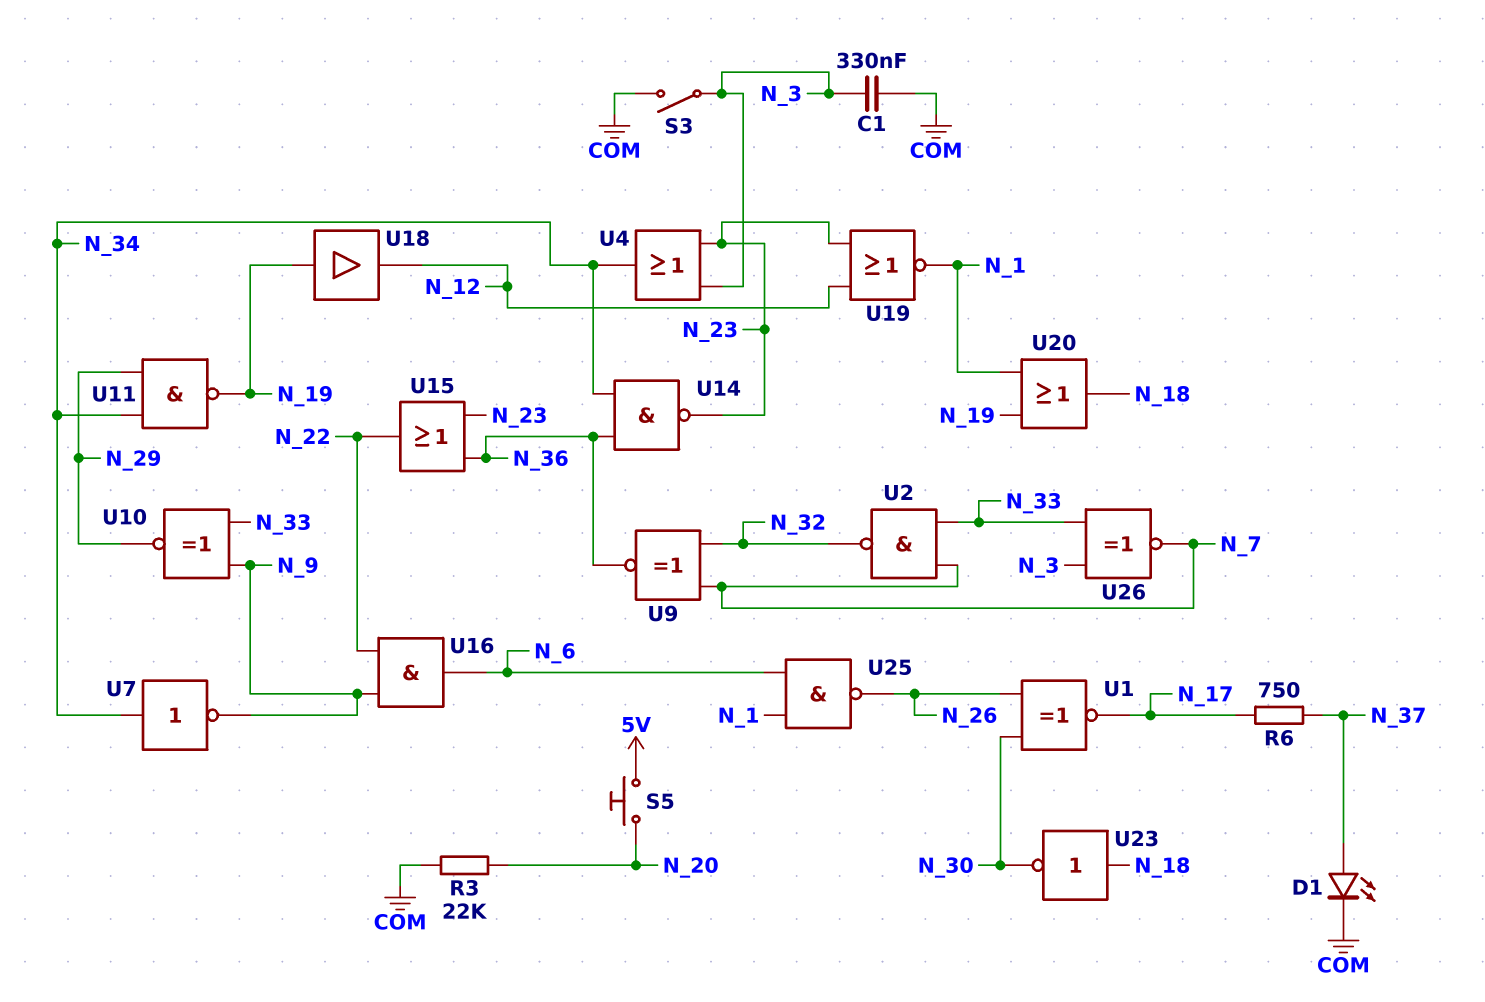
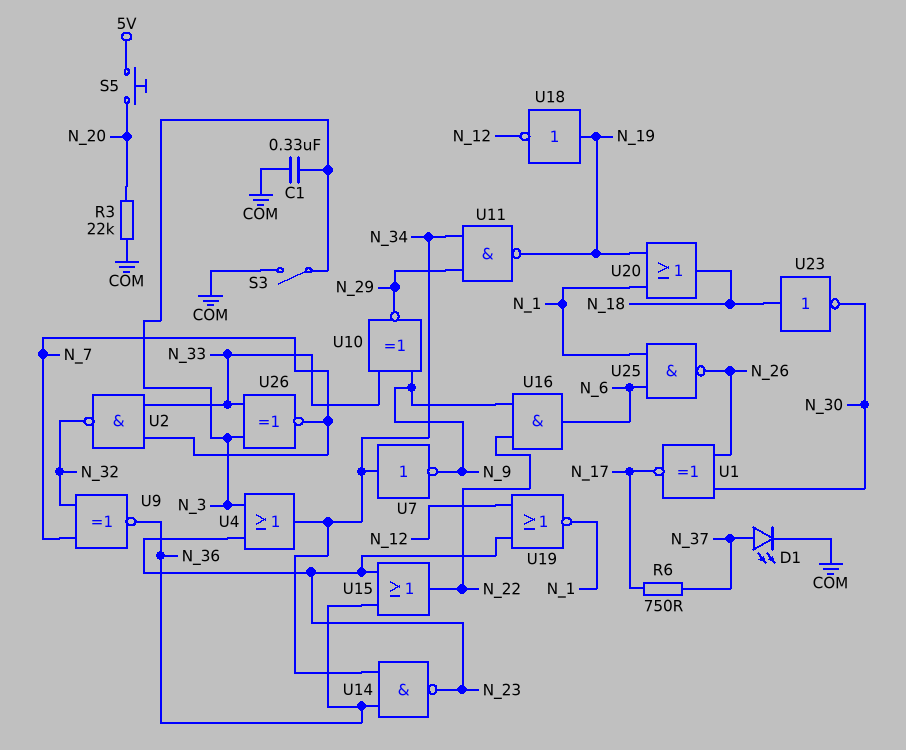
U18: buffer (in N_19, out N_12) -> NOT (in N_19, out N_12)

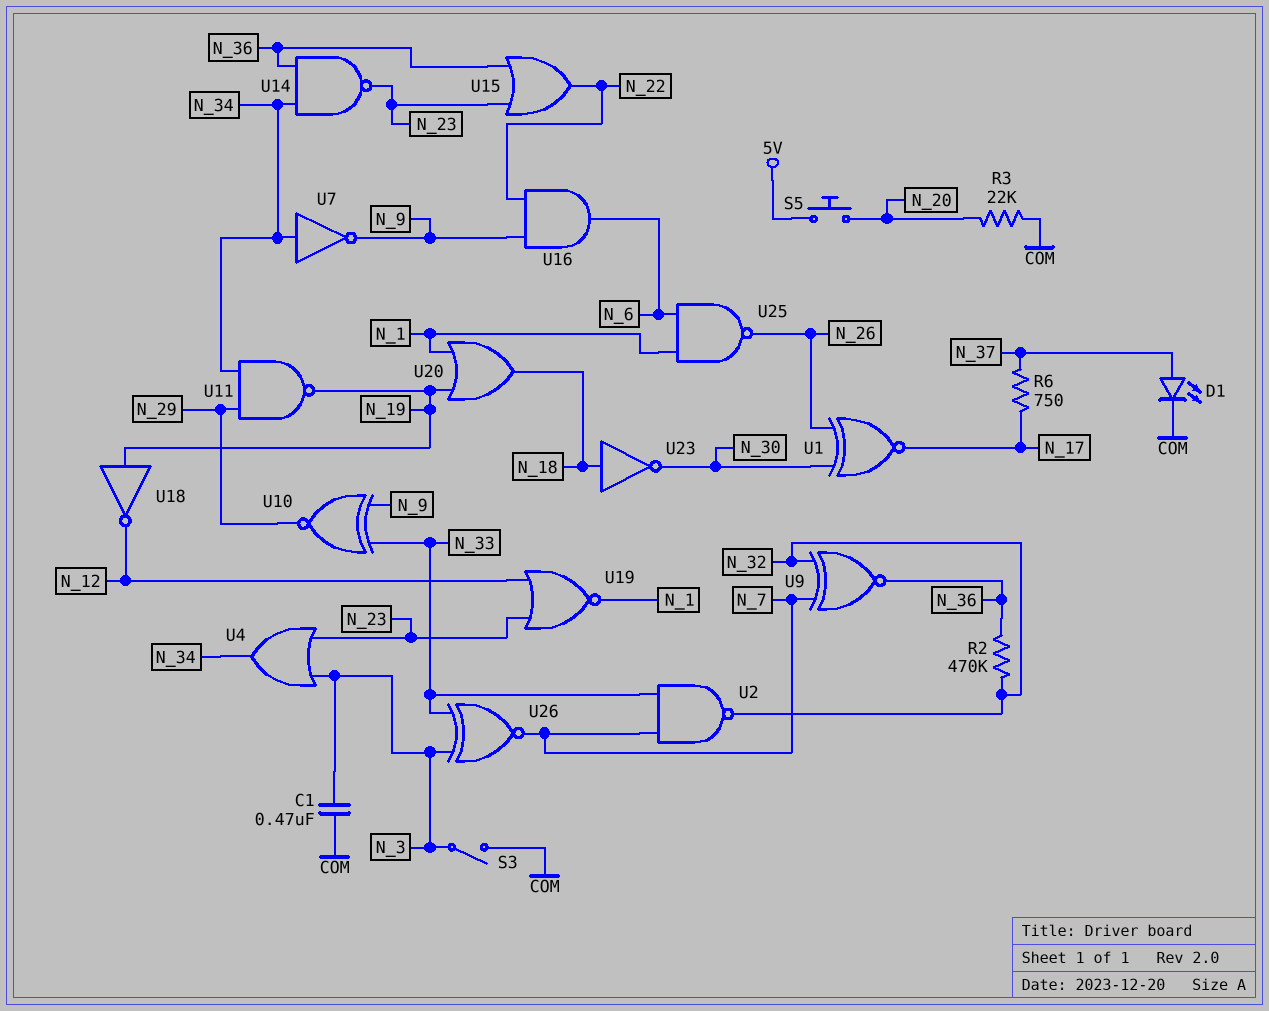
C1: 330nF (COM, N_3) -> 470nF (COM, N_3)
R2: none -> 470k (N_32, N_36)

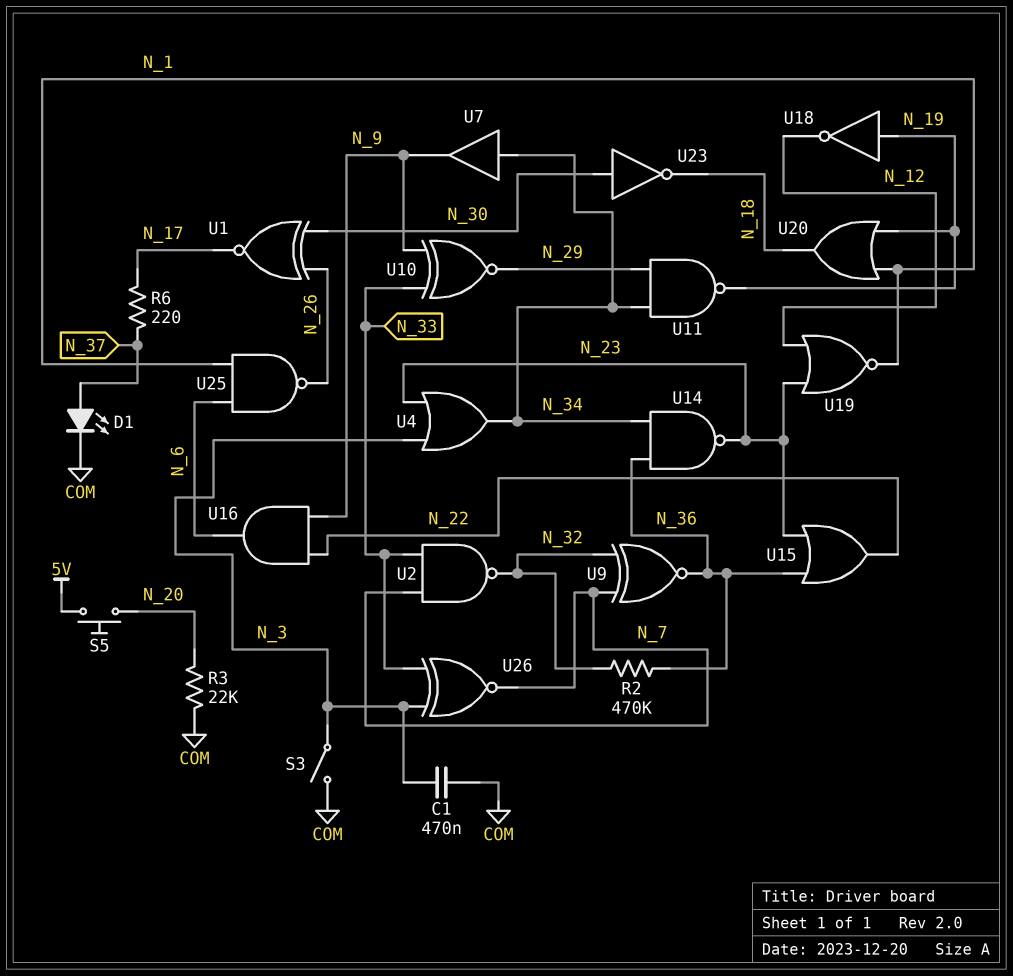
R6: 750 (N_17, N_37) -> 220 (N_17, N_37)
U7: NOT (in N_34, out N_9) -> buffer (in N_34, out N_9)
U23: NOT (in N_18, out N_30) -> NOT (in N_30, out N_18)

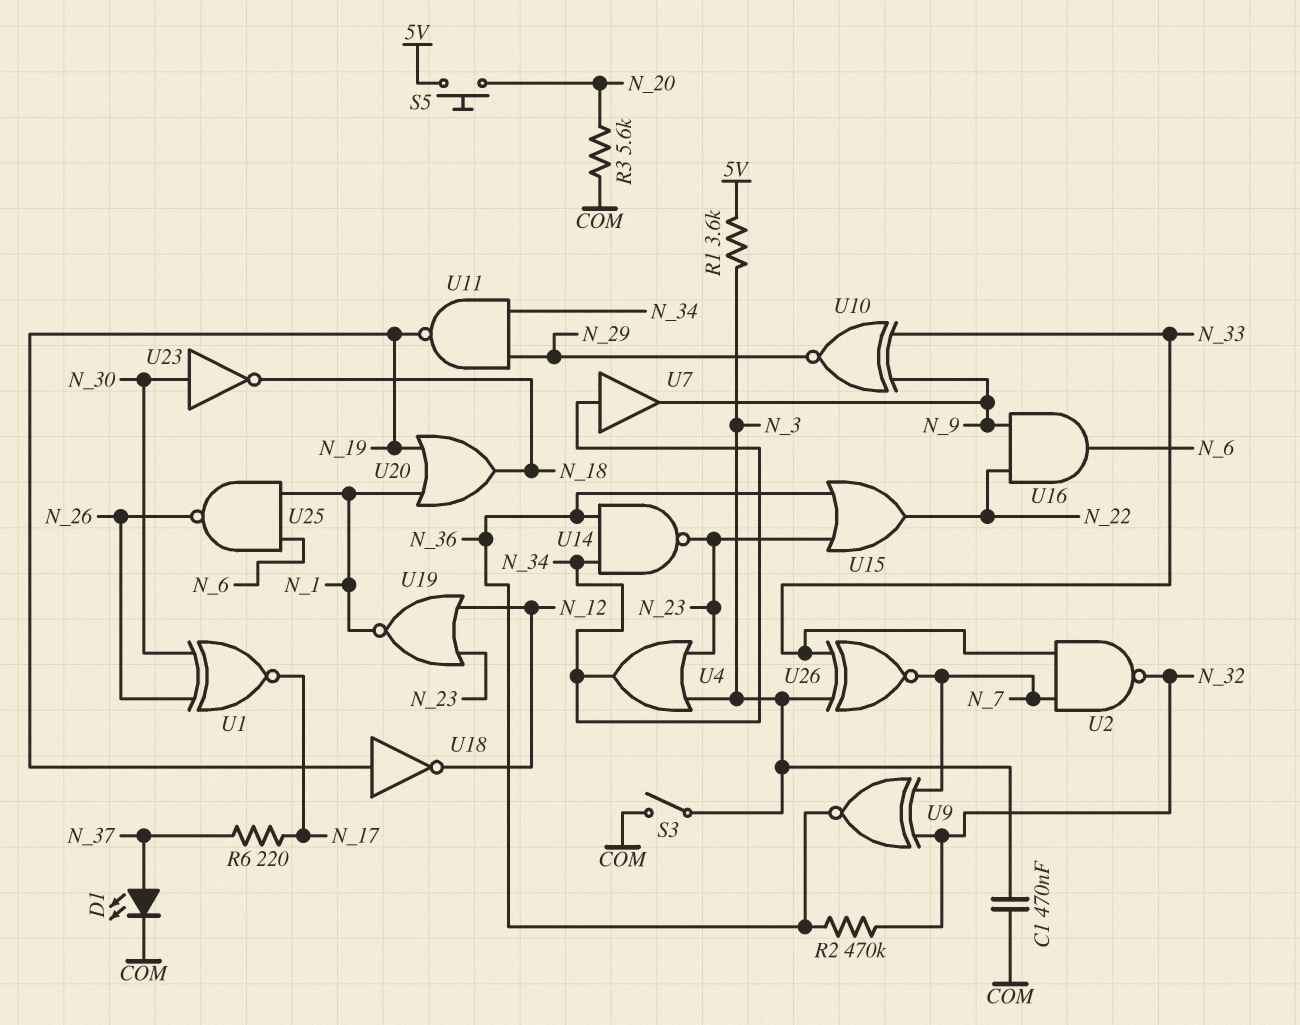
R1: none -> 3.6k (5V, N_3)
R3: 22k (COM, N_20) -> 5.6k (COM, N_20)

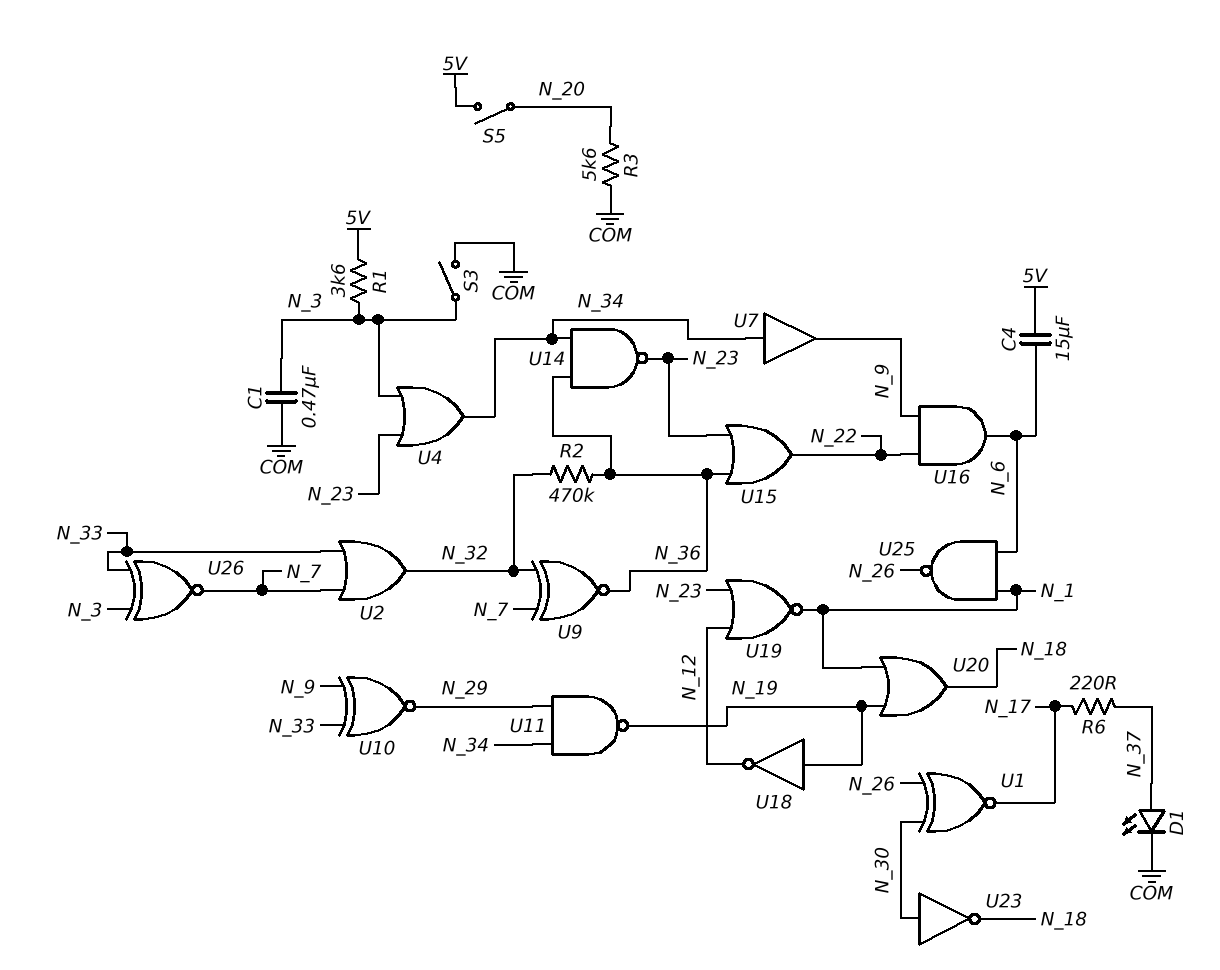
C4: none -> 15uF (5V, N_6)
S5: button (5V, N_20) -> switch (5V, N_20)
U2: NAND (in N_7, in N_33, out N_32) -> OR (in N_7, in N_33, out N_32)

